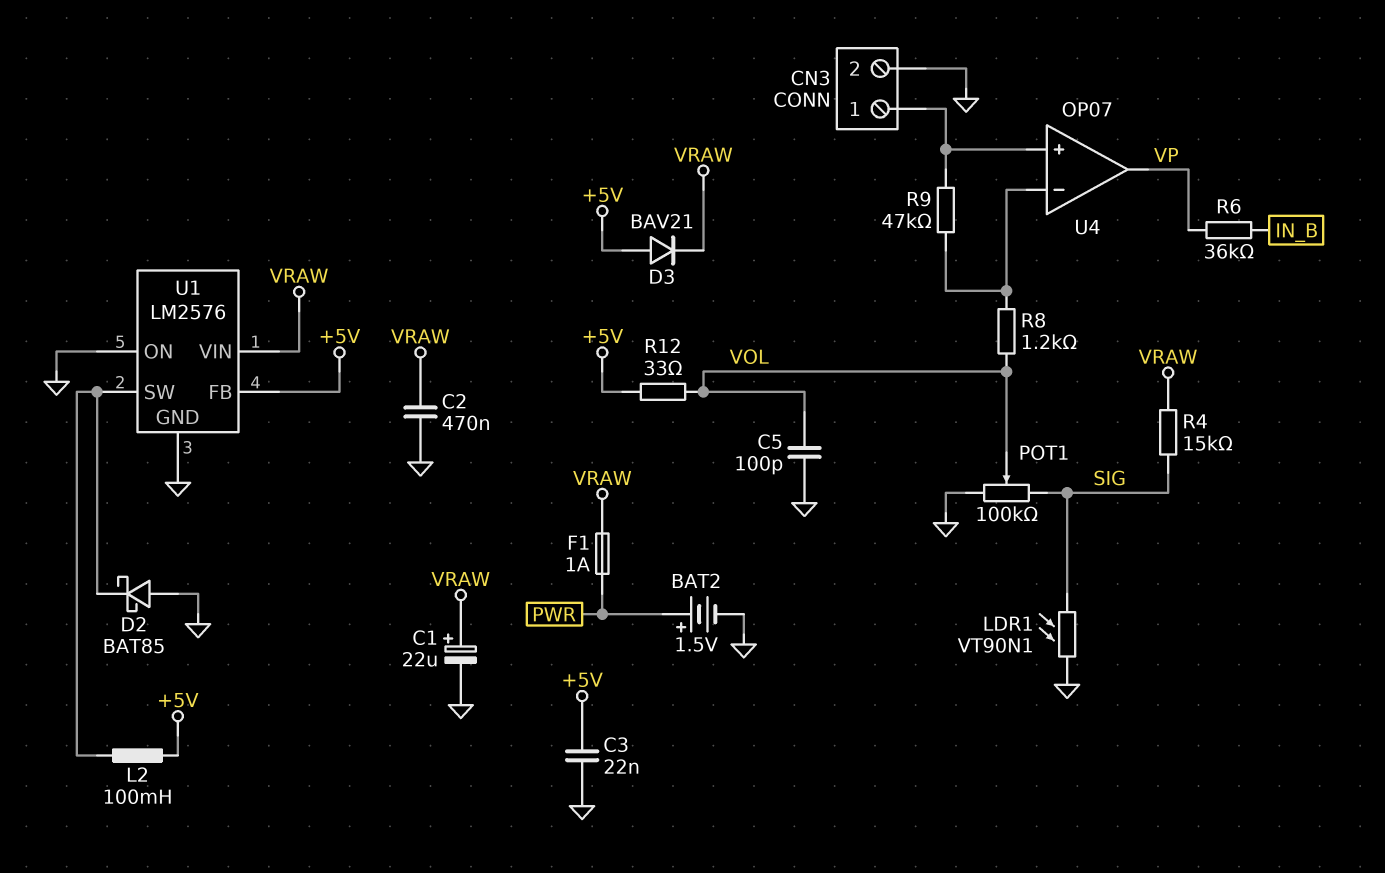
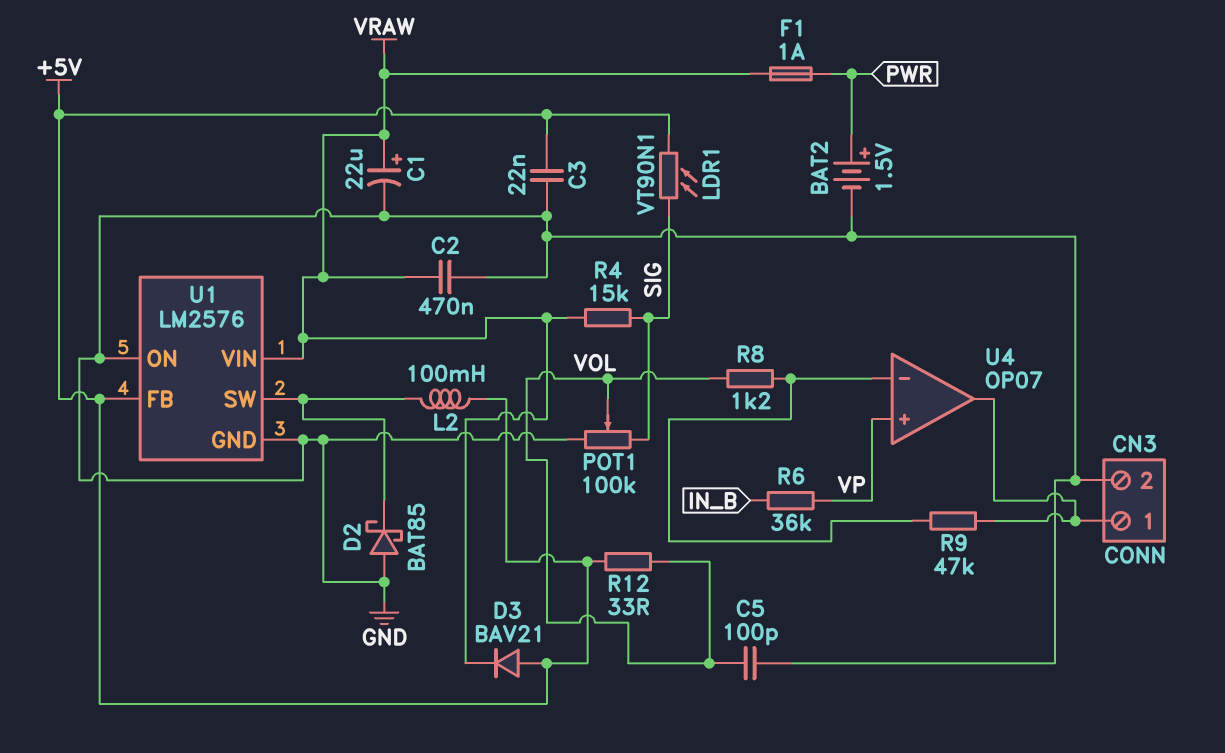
LDR1: VT90N1 (GND, SIG) -> VT90N1 (+5V, SIG)
U4 pin in+: CN3/1 -> VP
U4 pin out: VP -> CN3/1

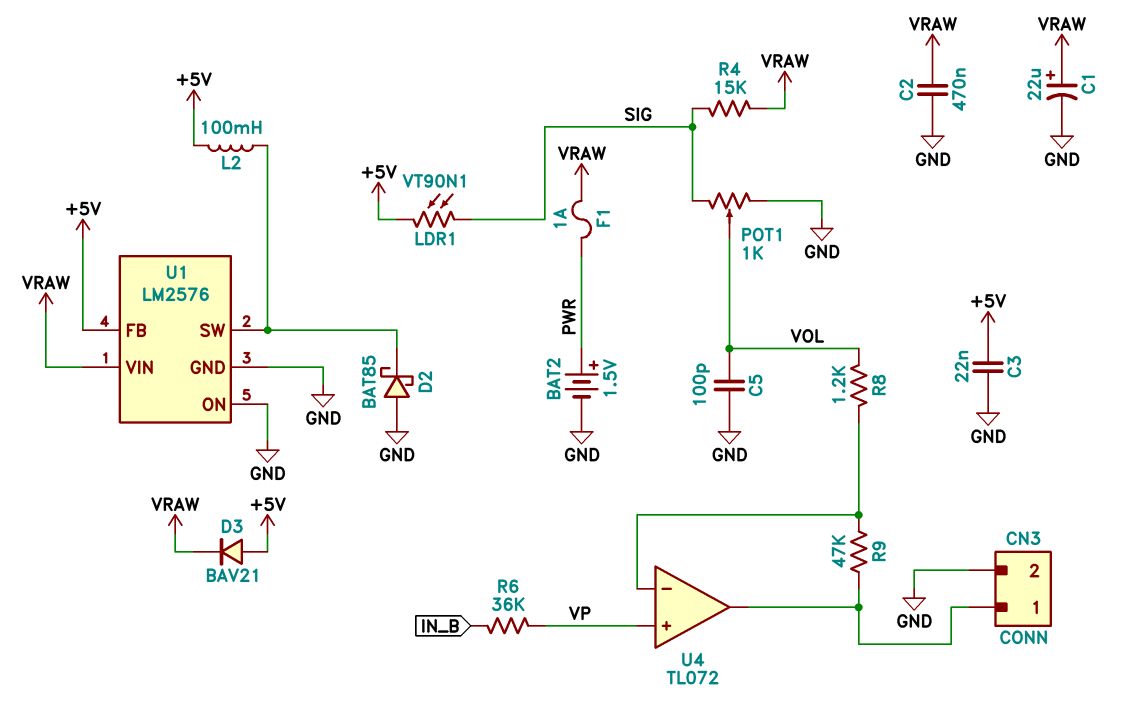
POT1: 100k (GND, SIG, wiper VOL) -> 1k (GND, SIG, wiper VOL)
R12: 33 (+5V, VOL) -> none
U4: OP07 -> TL072

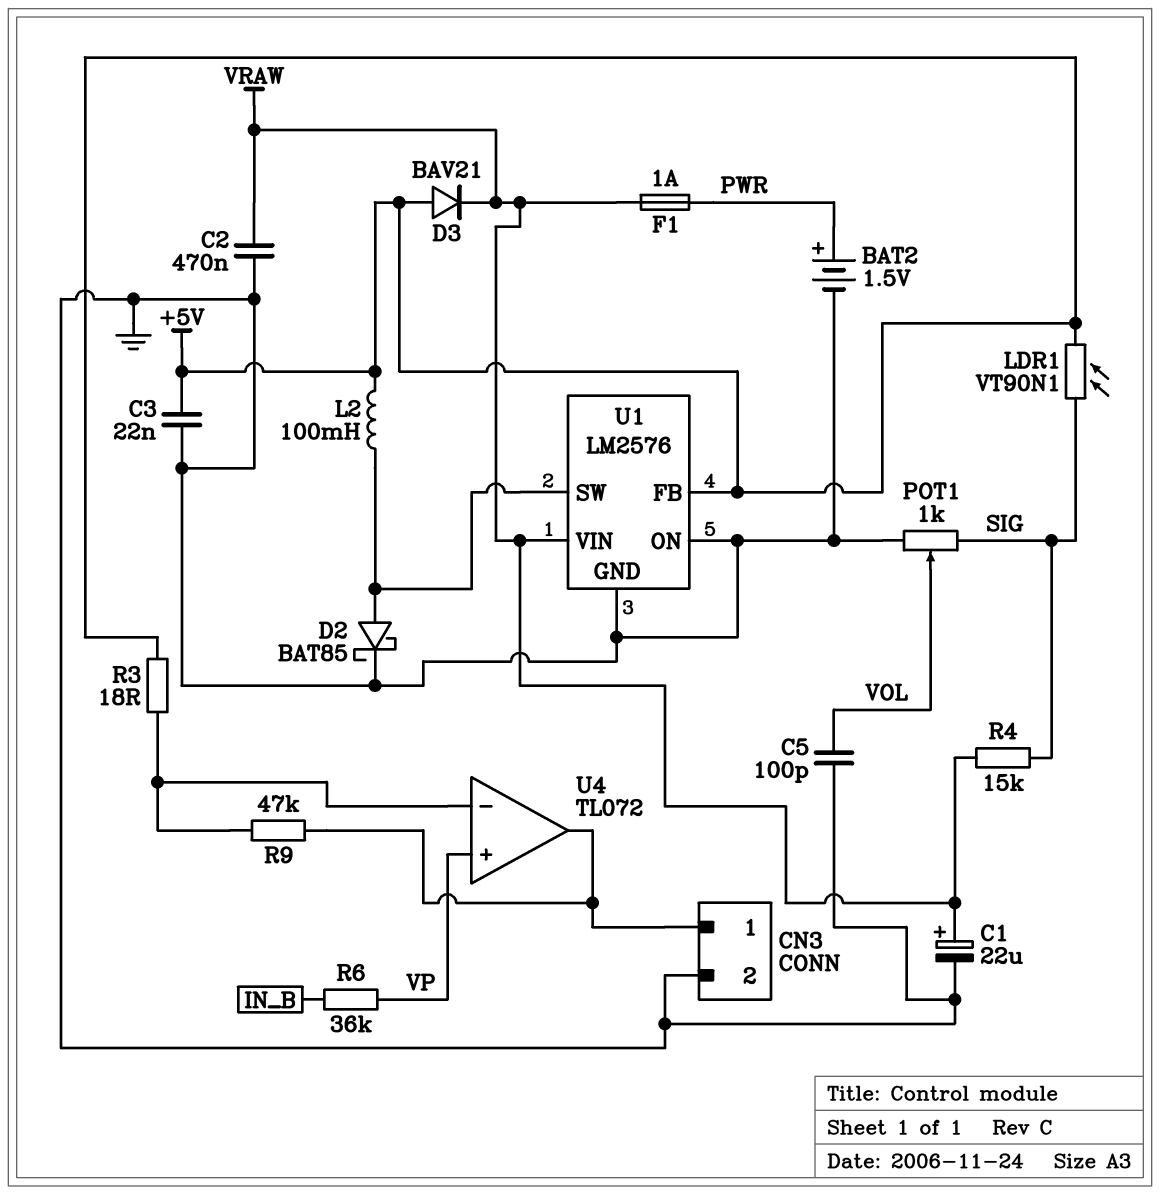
D2: schottky BAT85 (A GND, K U1/SW) -> schottky BAT85 (A U1/SW, K GND)
R3: none -> 18 (+5V, U4/in-)
R8: 1.2k (U4/in-, VOL) -> none

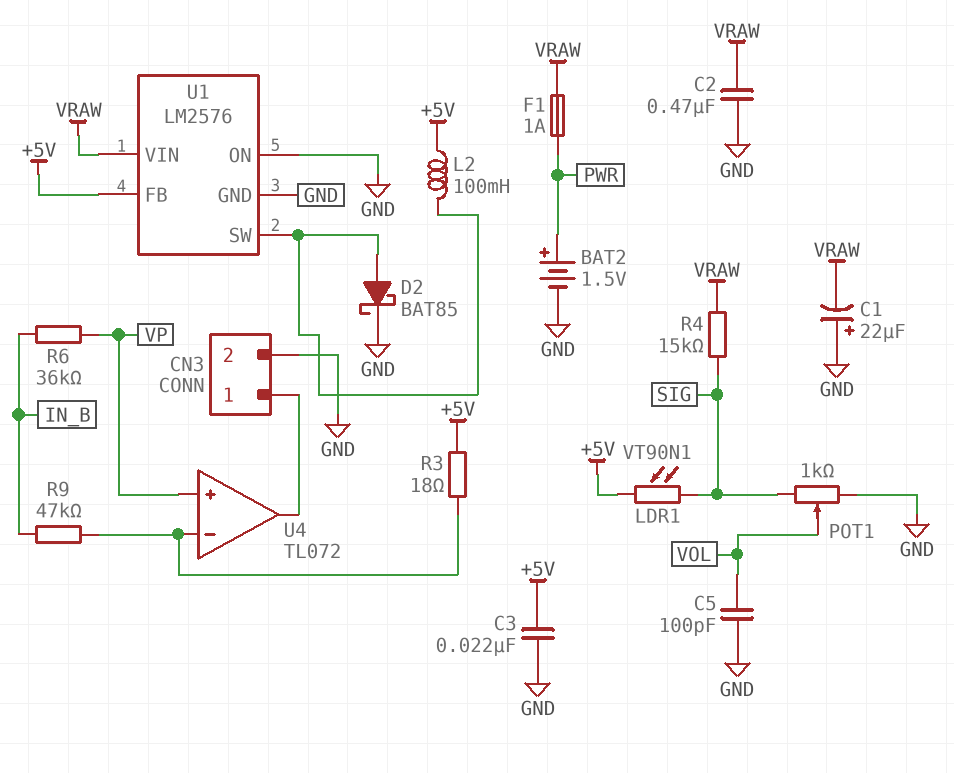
C1: 22uF (plus VRAW, minus GND) -> 22uF (plus GND, minus VRAW)
D3: diode BAV21 (A +5V, K VRAW) -> none
R9: 47k (CN3/1, U4/in-) -> 47k (IN_B, U4/in-)

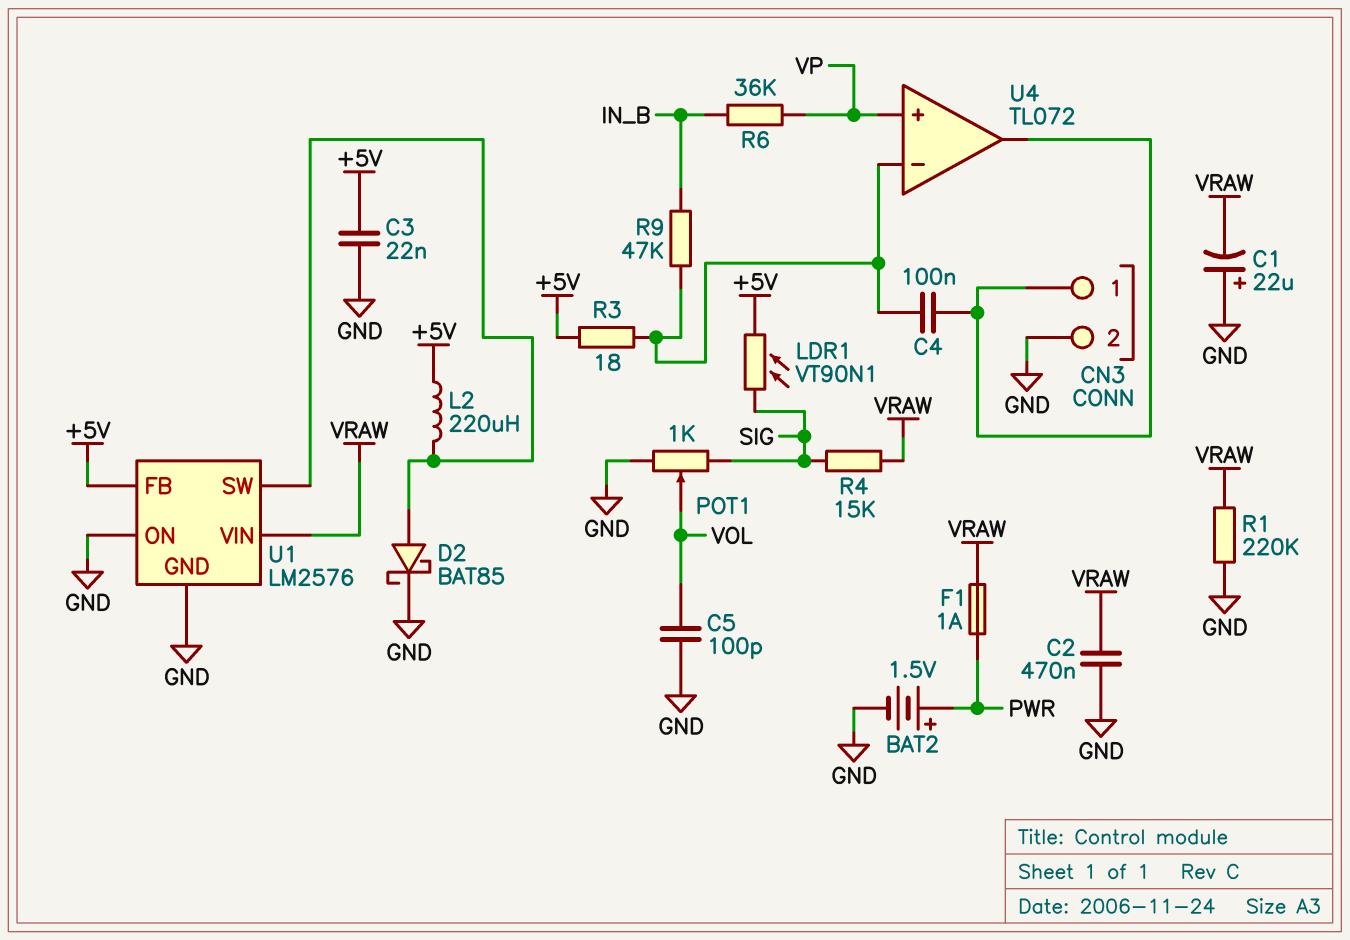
C4: none -> 100nF (CN3/1, U4/in-)
L2: 100mH (+5V, U1/SW) -> 220uH (+5V, U1/SW)
R1: none -> 220k (GND, VRAW)

